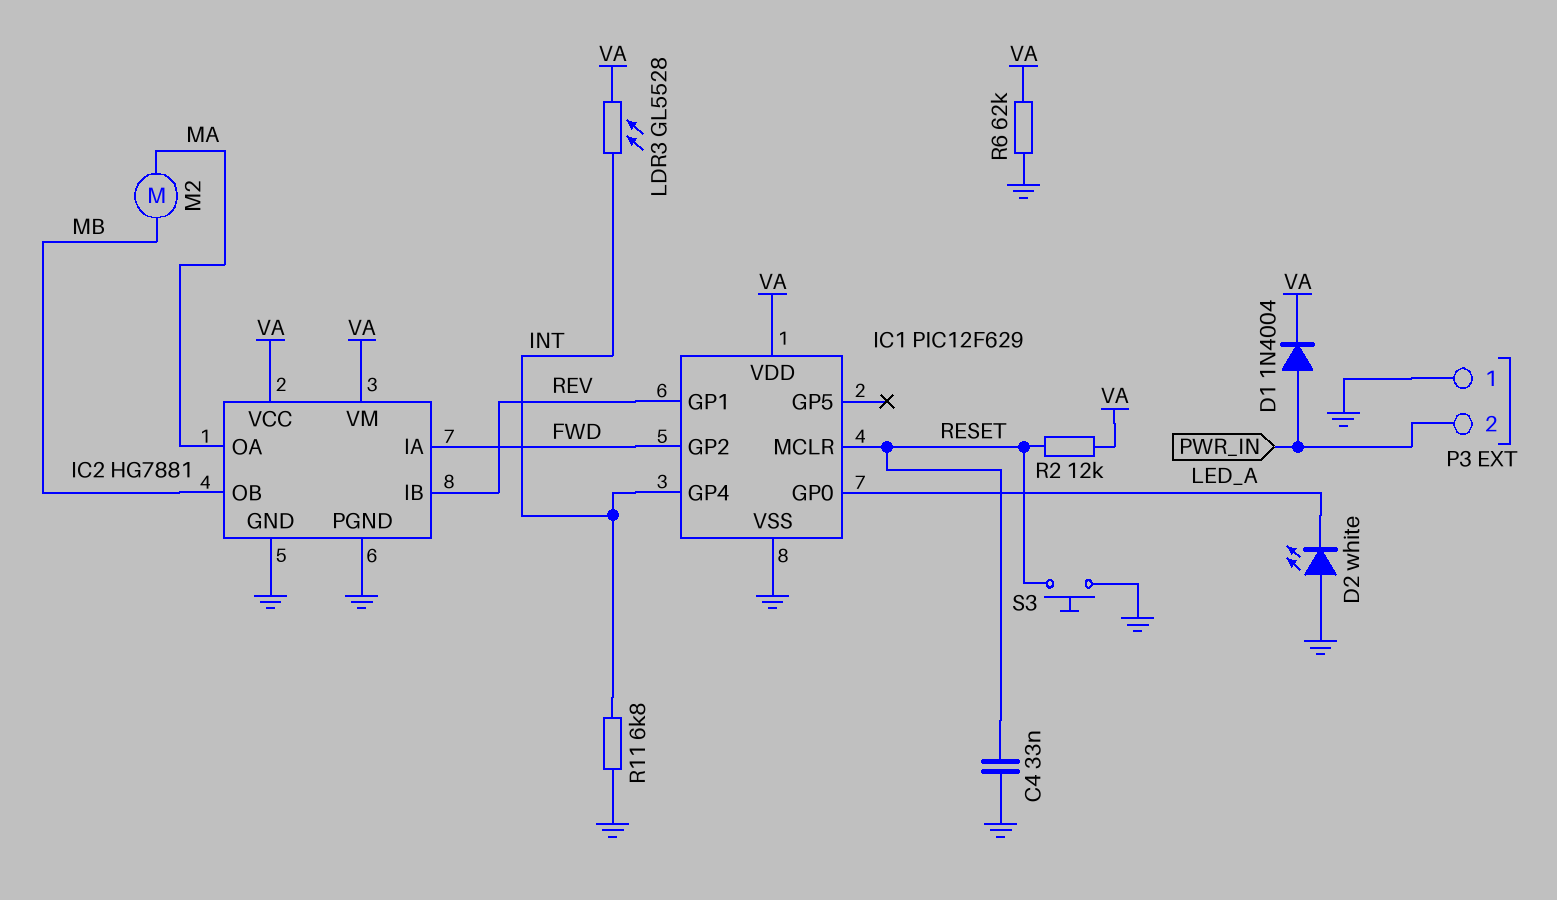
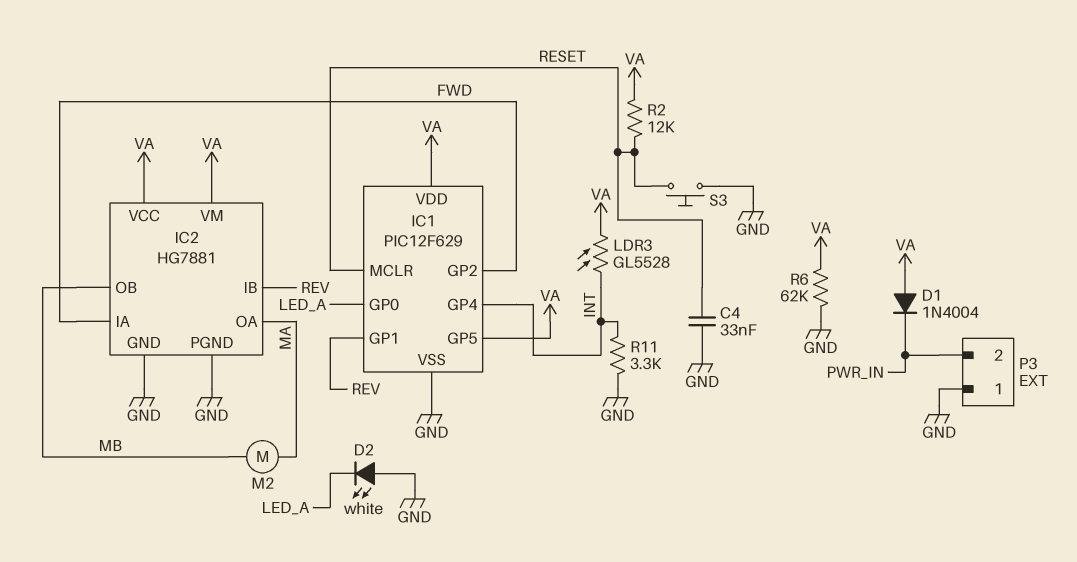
D1: diode 1N4004 (A PWR_IN, K VA) -> diode 1N4004 (A VA, K PWR_IN)
IC1 pin GP5: none -> VA
R11: 6.8k (GND, INT) -> 3.3k (GND, INT)

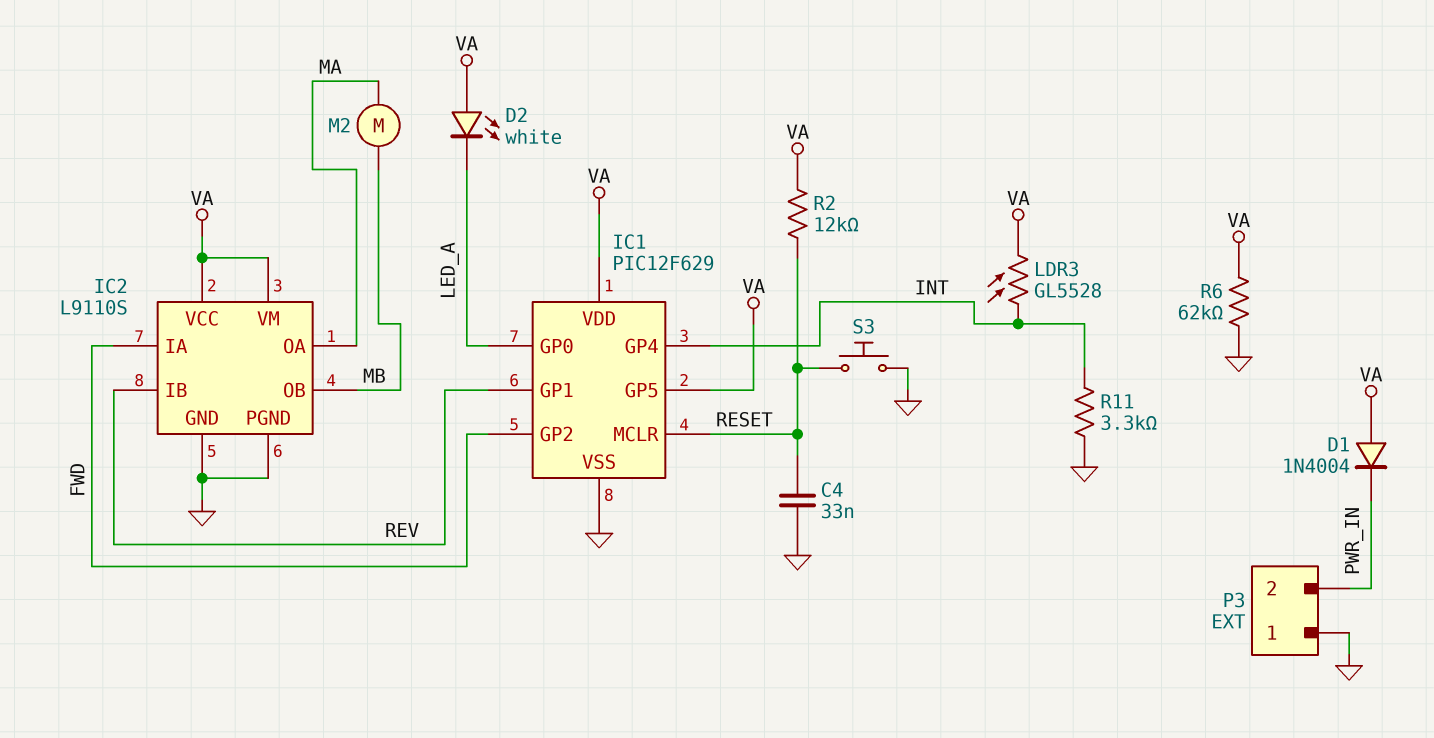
D2: LED white (A GND, K LED_A) -> LED white (A VA, K LED_A)
IC2: HG7881 -> L9110S

